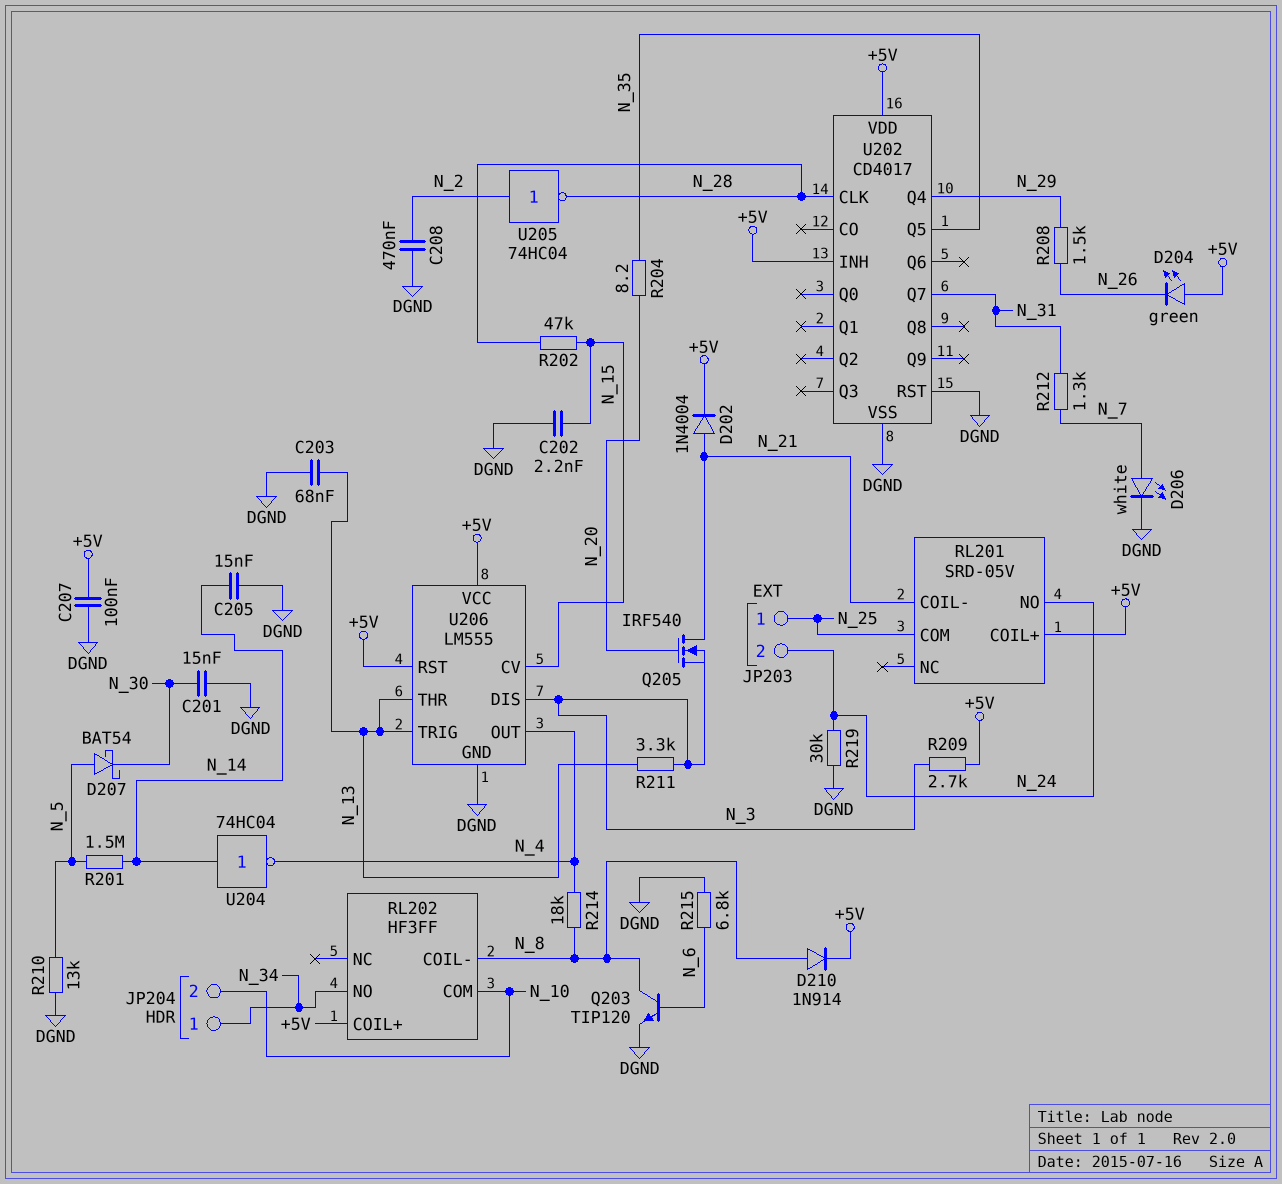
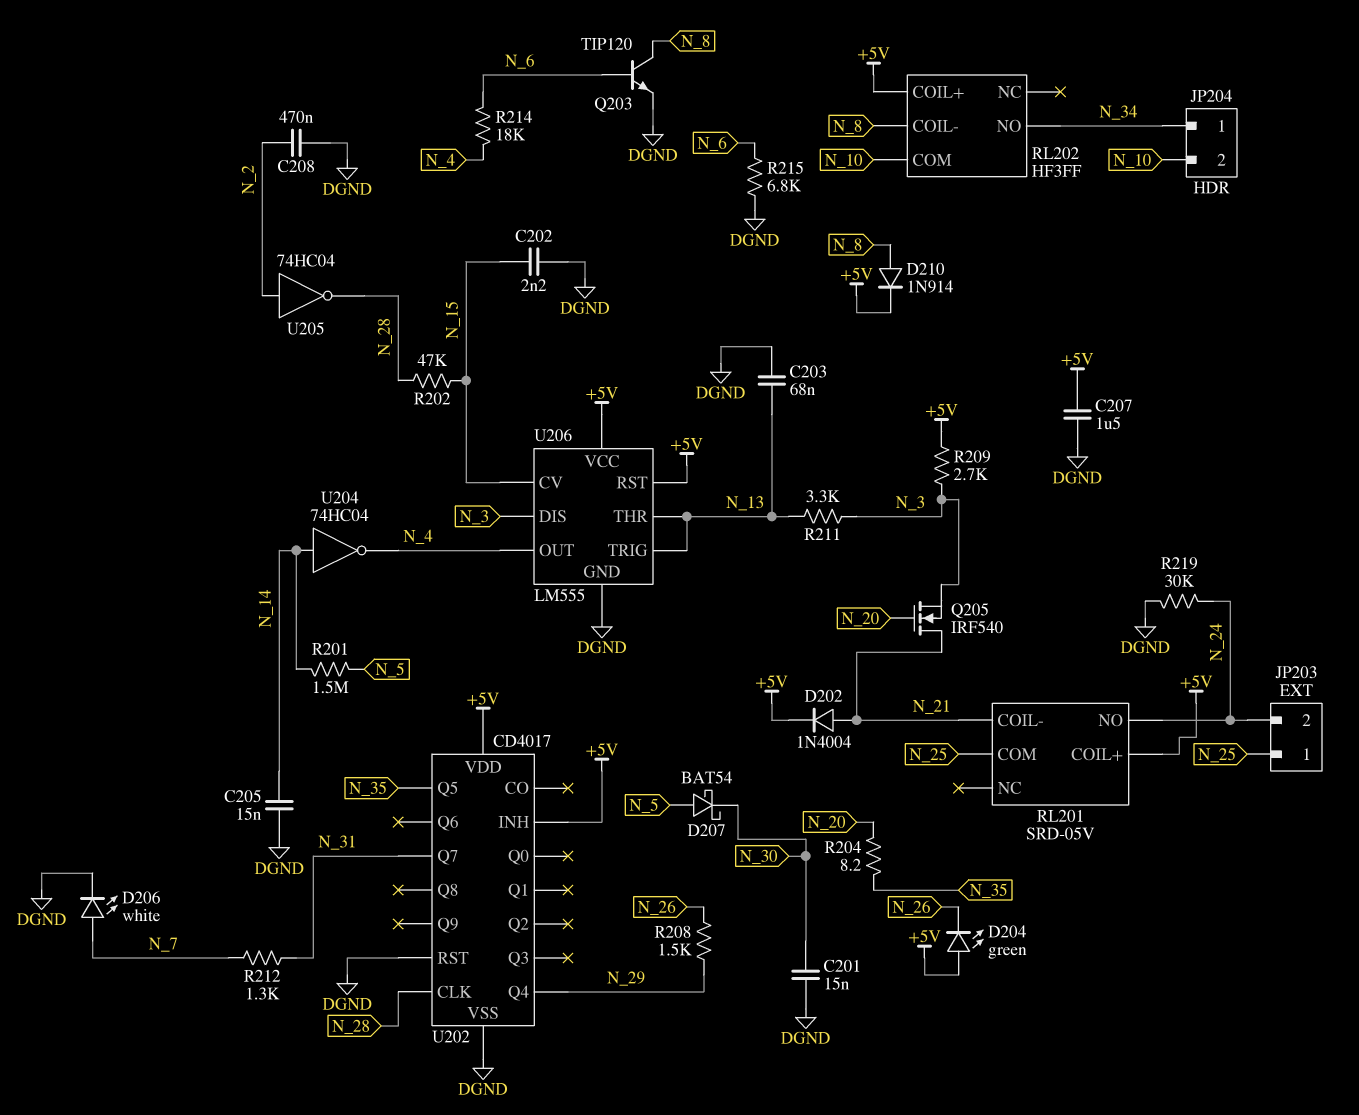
C207: 100nF (+5V, DGND) -> 1.5uF (+5V, DGND)
R210: 13k (DGND, N_5) -> none
R214: 18k (N_4, N_8) -> 18k (N_4, N_6)

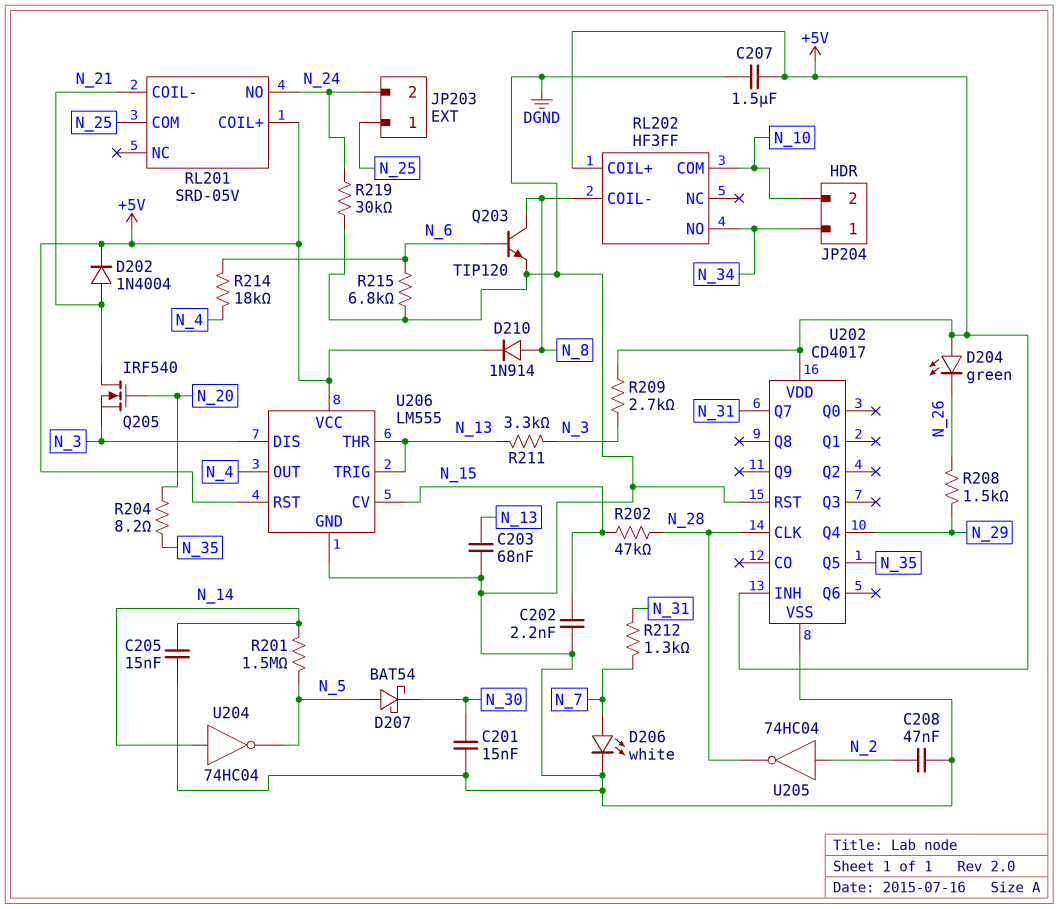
C208: 470nF (DGND, N_2) -> 47nF (DGND, N_2)
U204: NOT 74HC04 (in N_14, out N_4) -> NOT 74HC04 (in N_14, out N_5)

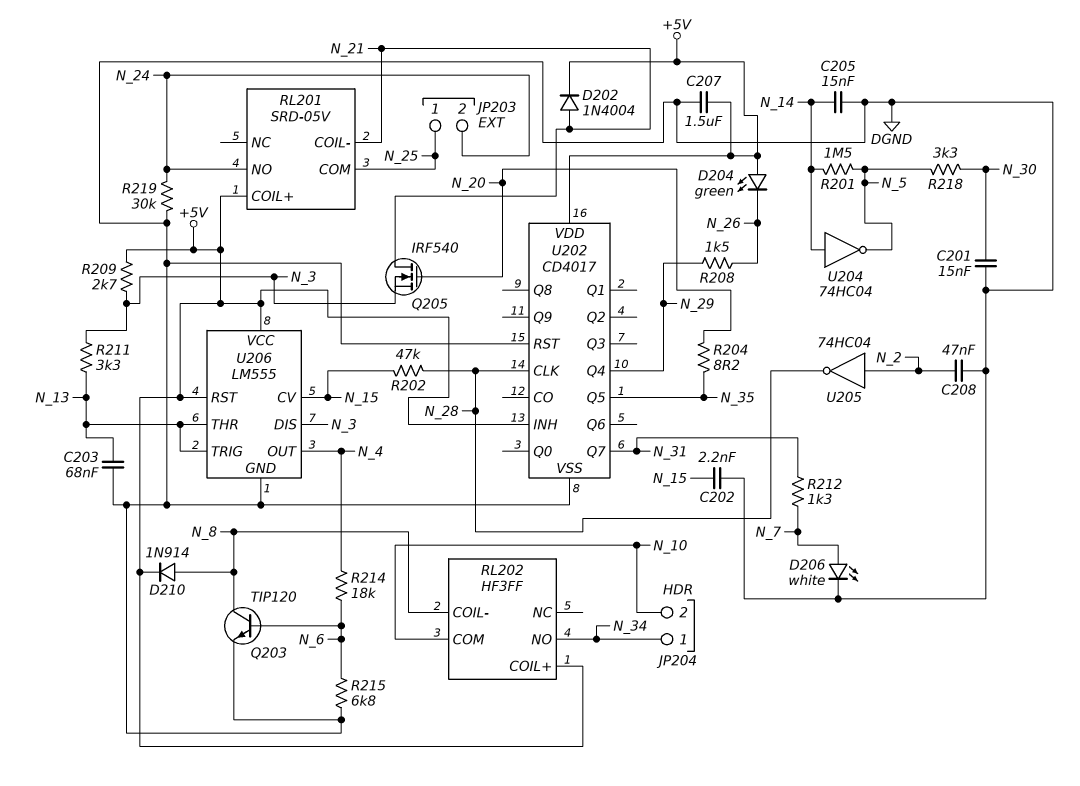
D207: schottky BAT54 (A N_5, K N_30) -> none
R218: none -> 3.3k (N_5, N_30)

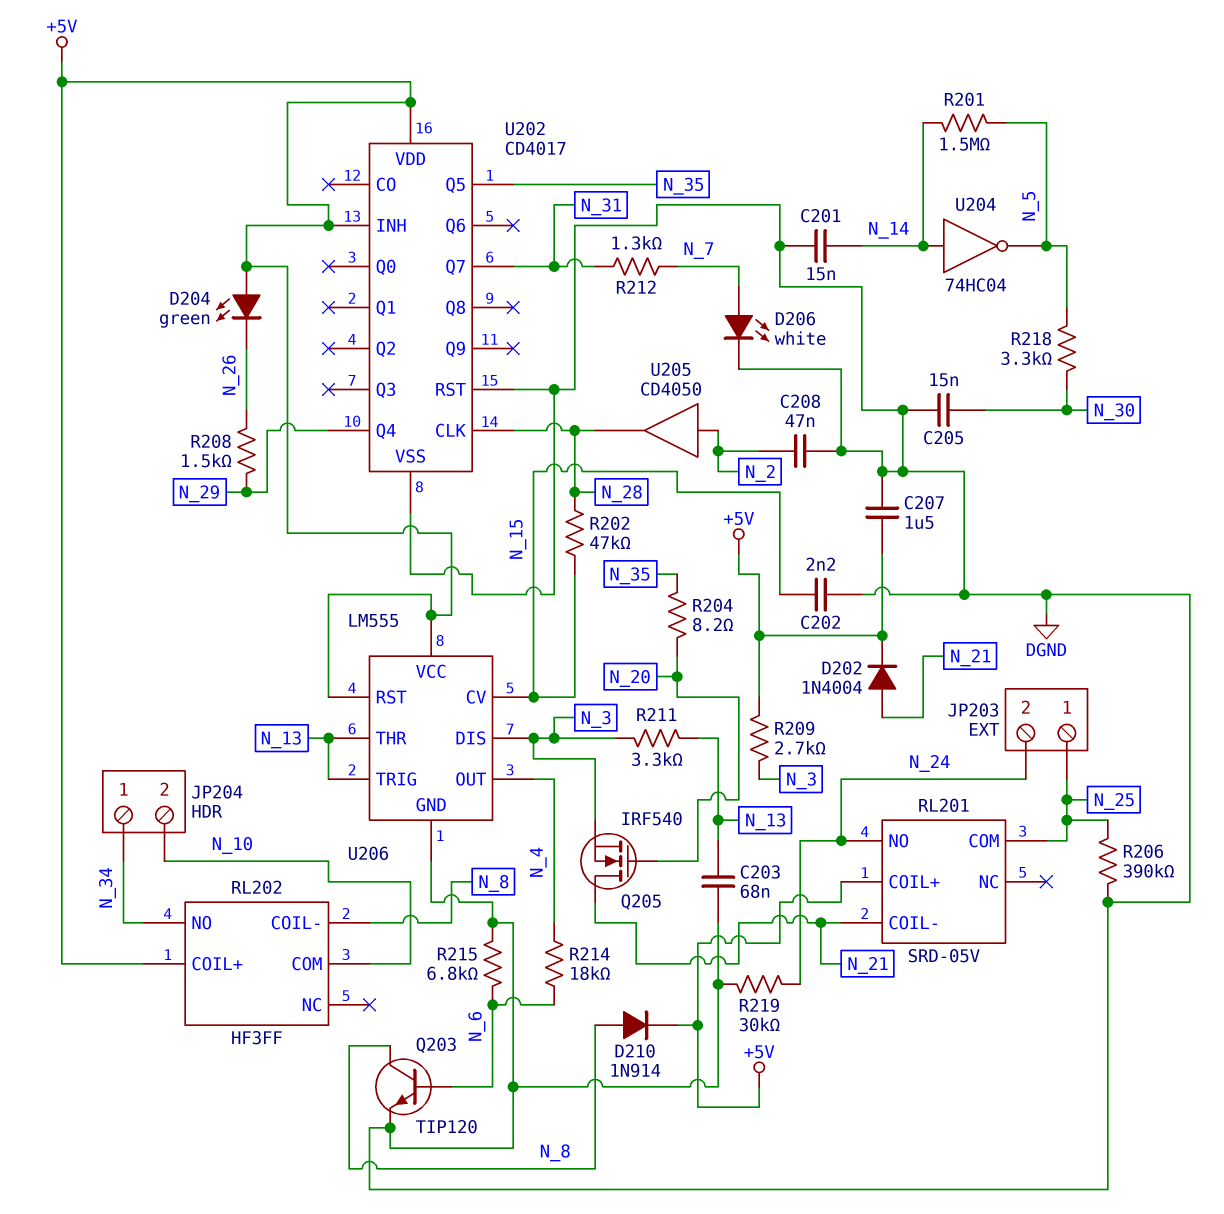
C201: 15nF (DGND, N_30) -> 15nF (DGND, N_14)
C205: 15nF (DGND, N_14) -> 15nF (DGND, N_30)
R206: none -> 390k (DGND, N_25)
U205: NOT 74HC04 (in N_2, out N_28) -> buffer CD4050 (in N_2, out N_28)

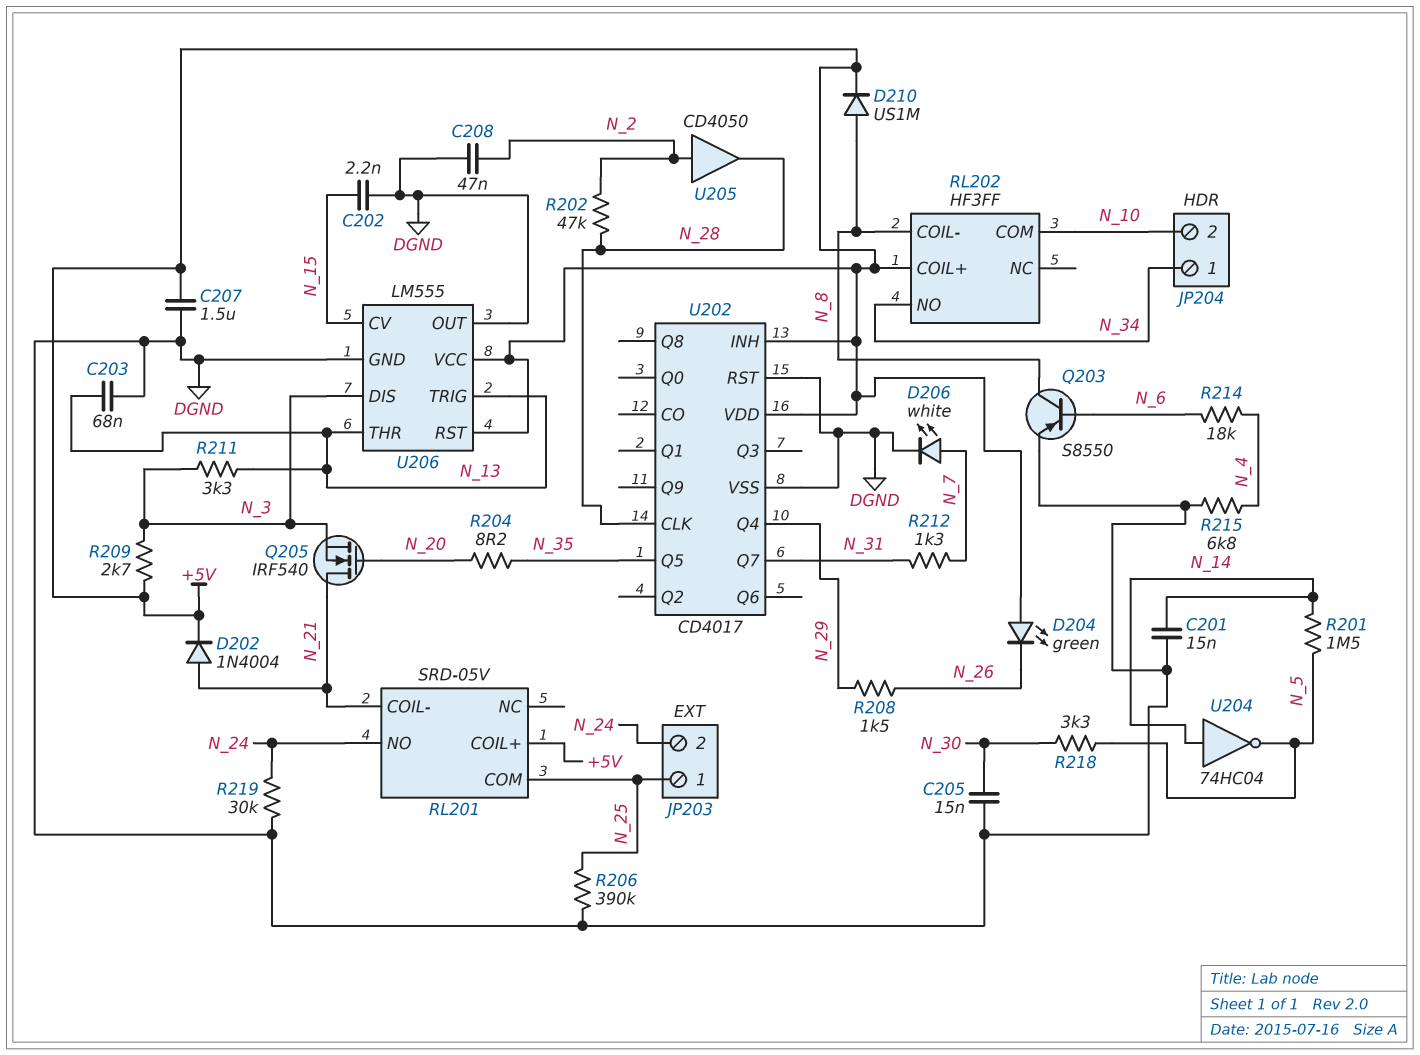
D210: diode 1N914 (A N_8, K +5V) -> diode US1M (A N_8, K +5V)
Q203: NPN TIP120 (B N_6, C N_8, E DGND) -> PNP S8550 (B N_6, C N_8, E DGND)
R202: 47k (N_15, N_28) -> 47k (N_2, N_28)
R215: 6.8k (DGND, N_6) -> 6.8k (DGND, N_4)
U206 pin OUT: N_4 -> DGND

